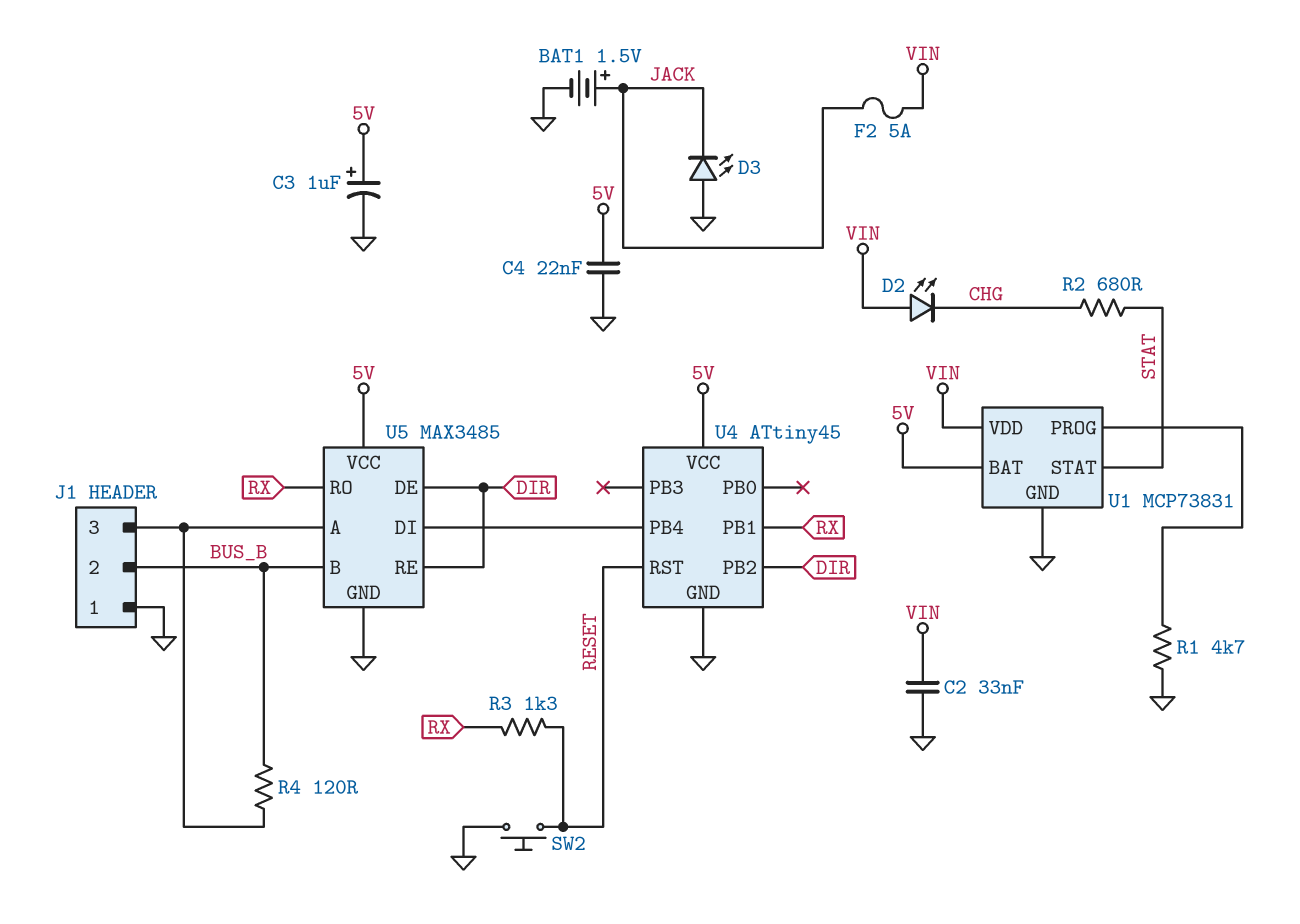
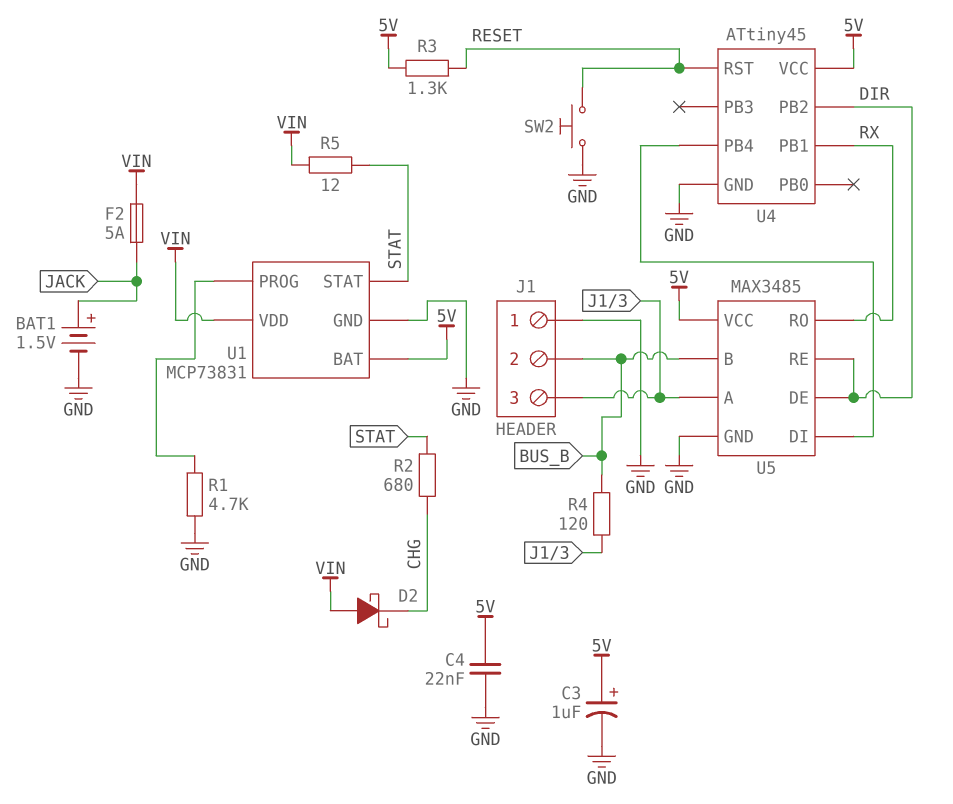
C2: 33nF (GND, VIN) -> none
D2: LED (A VIN, K CHG) -> schottky (A VIN, K CHG)
D3: LED (A GND, K JACK) -> none
R3: 1.3k (RESET, RX) -> 1.3k (5V, RESET)
R5: none -> 12 (STAT, VIN)

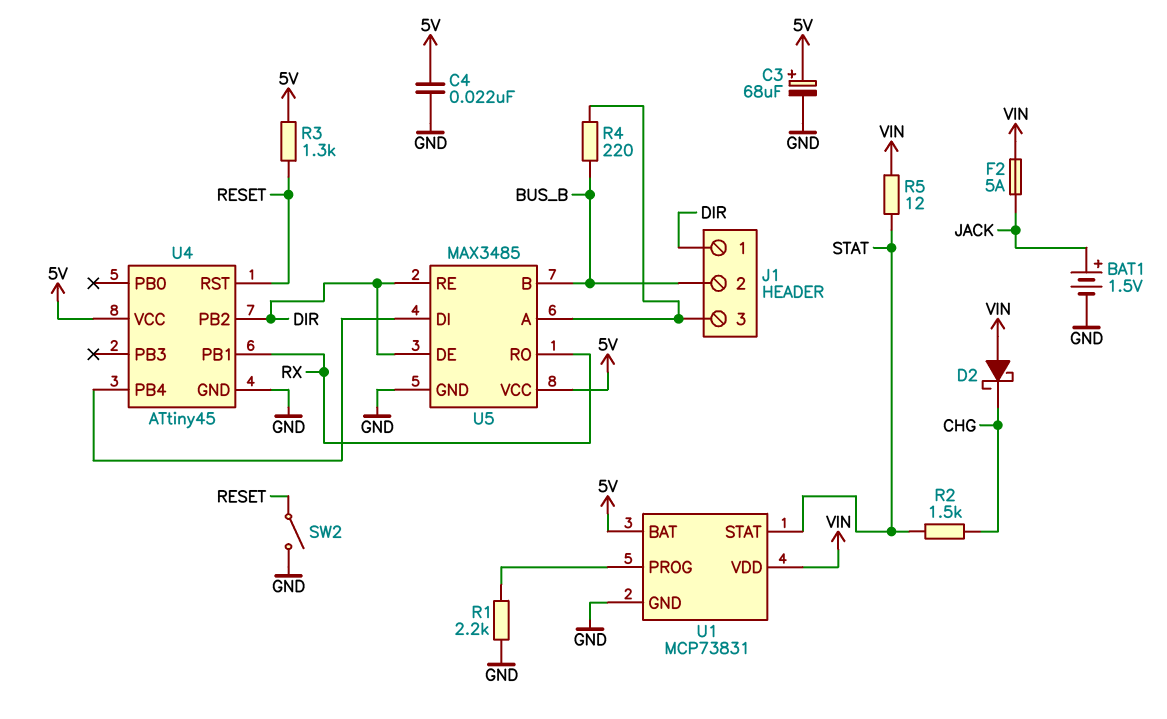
C3: 1uF (plus 5V, minus GND) -> 68uF (plus 5V, minus GND)
J1 pin 1: GND -> DIR
R1: 4.7k (GND, U1/PROG) -> 2.2k (GND, U1/PROG)
R2: 680 (CHG, STAT) -> 1.5k (CHG, STAT)
R4: 120 (BUS_B, J1/3) -> 220 (BUS_B, J1/3)
SW2: button (GND, RESET) -> switch (GND, RESET)

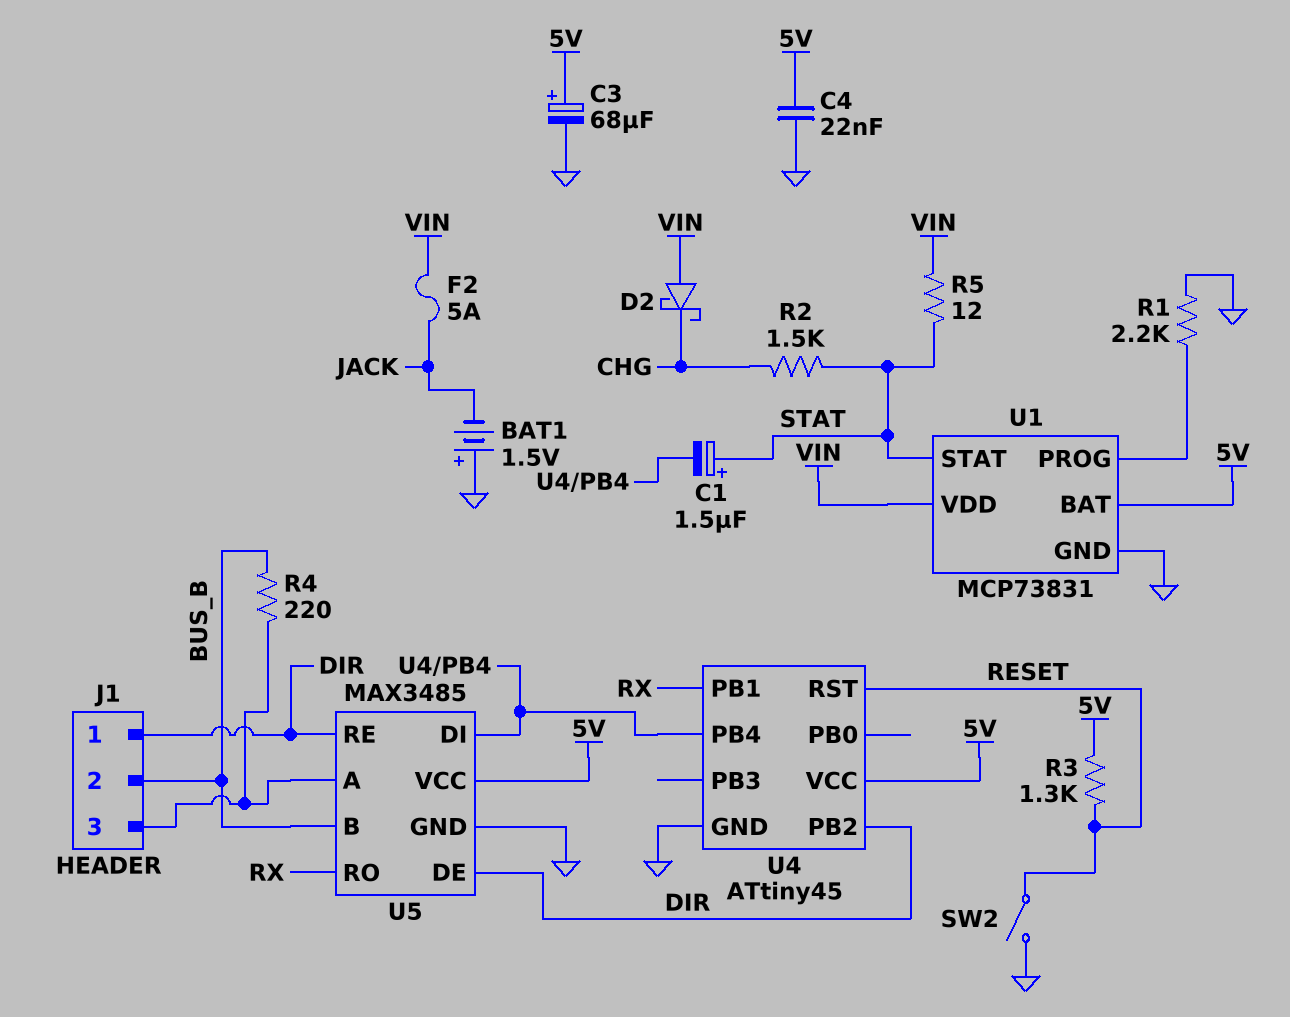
BAT1: 1.5V (plus JACK, minus GND) -> 1.5V (plus GND, minus JACK)
C1: none -> 1.5uF (plus STAT, minus U4/PB4)

